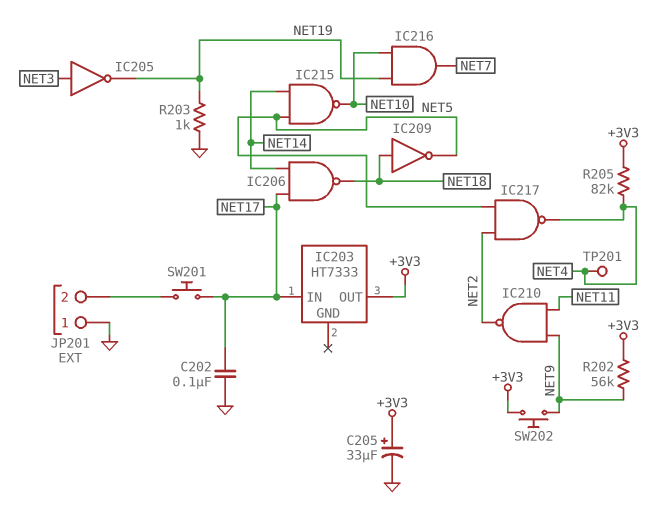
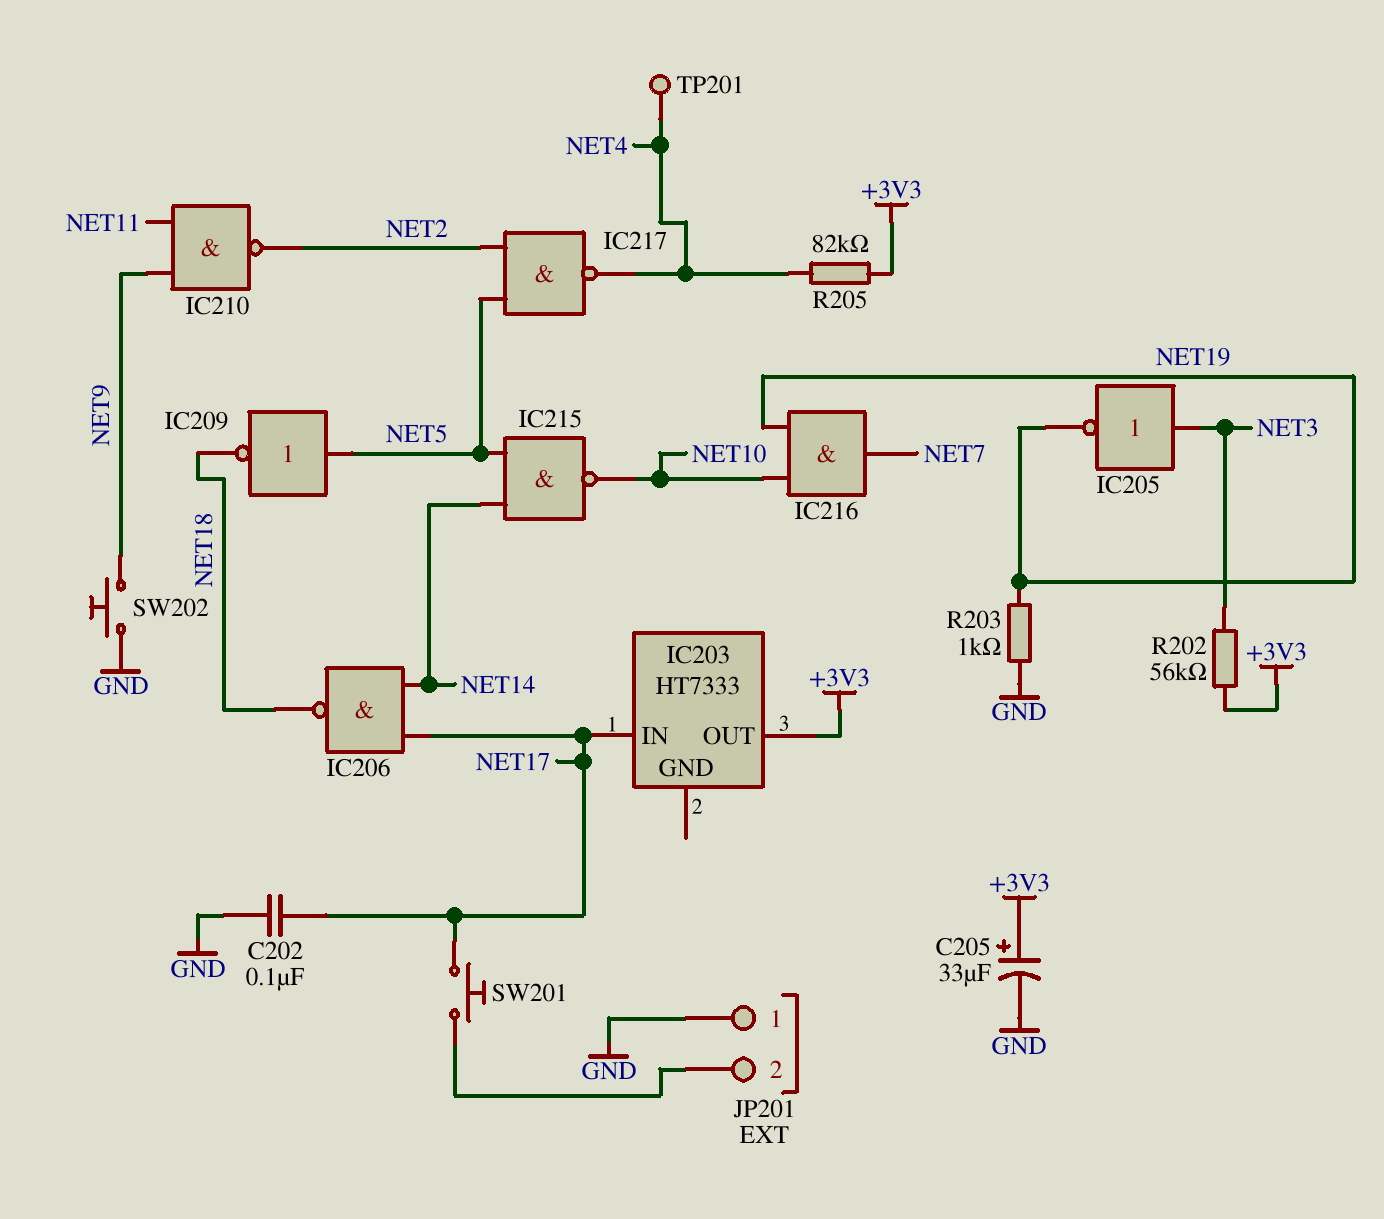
IC209: NOT (in NET18, out NET5) -> NOT (in NET5, out NET18)
R202: 56k (+3V3, NET9) -> 56k (+3V3, NET3)
SW202: button (+3V3, NET9) -> button (GND, NET9)

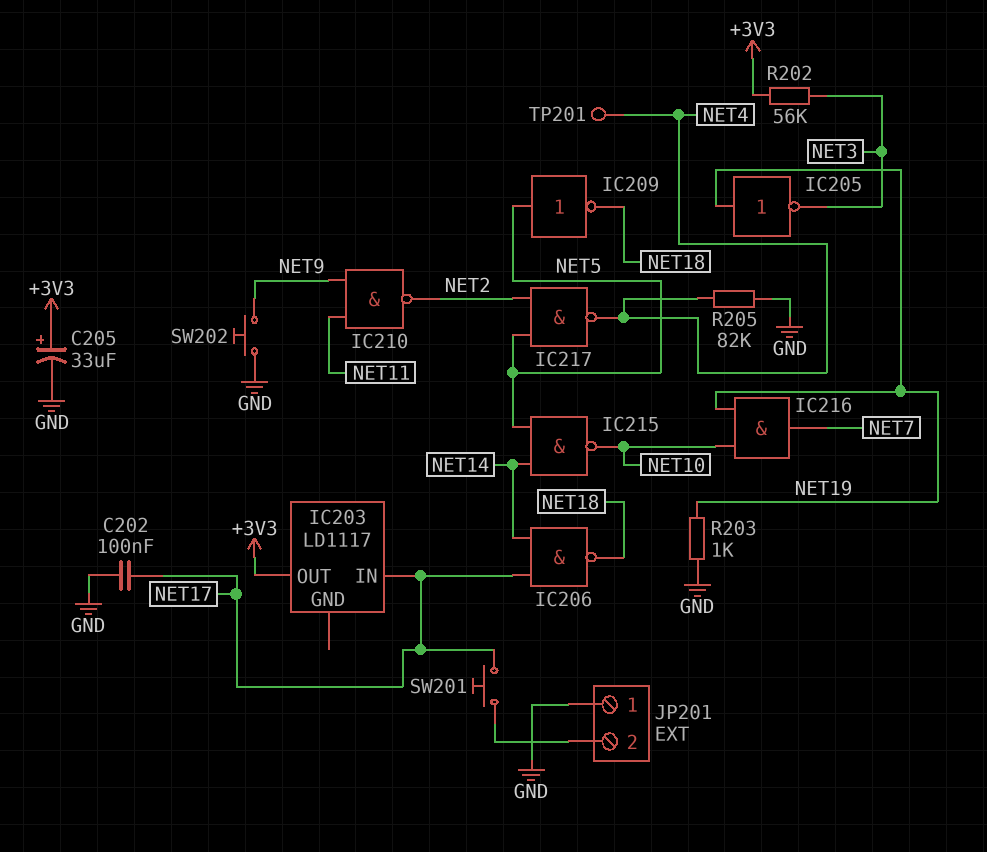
IC203: HT7333 -> LD1117
IC205: NOT (in NET3, out NET19) -> NOT (in NET19, out NET3)
R205: 82k (+3V3, NET4) -> 82k (GND, NET4)

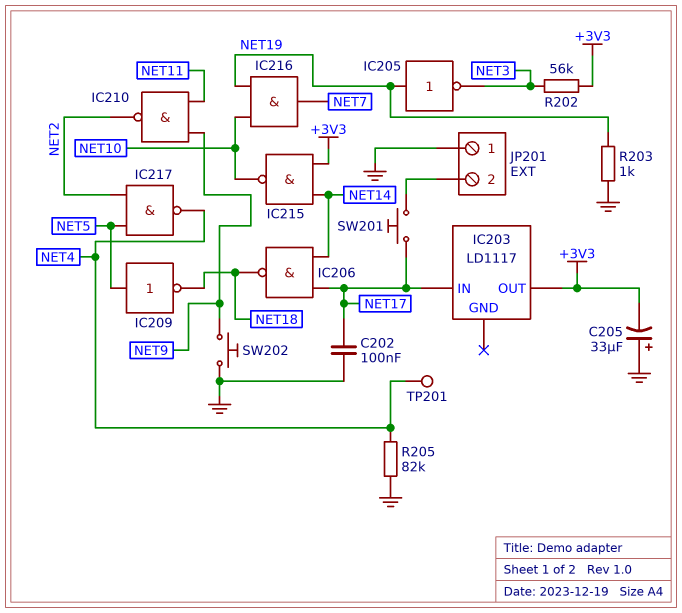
C205: 33uF (plus +3V3, minus GND) -> 33uF (plus GND, minus +3V3)
IC215: NAND (in NET5, in NET14, out NET10) -> NAND (in +3V3, in NET14, out NET10)

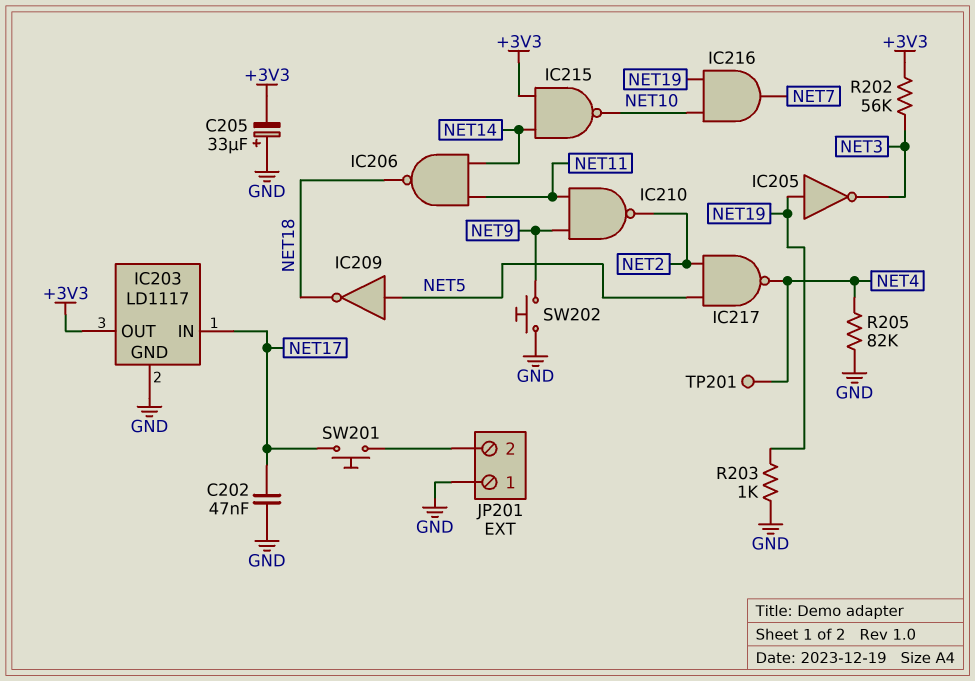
C202: 100nF (GND, NET17) -> 47nF (GND, NET17)
IC203 pin GND: none -> GND
IC206: NAND (in NET14, in NET17, out NET18) -> NAND (in NET11, in NET14, out NET18)

